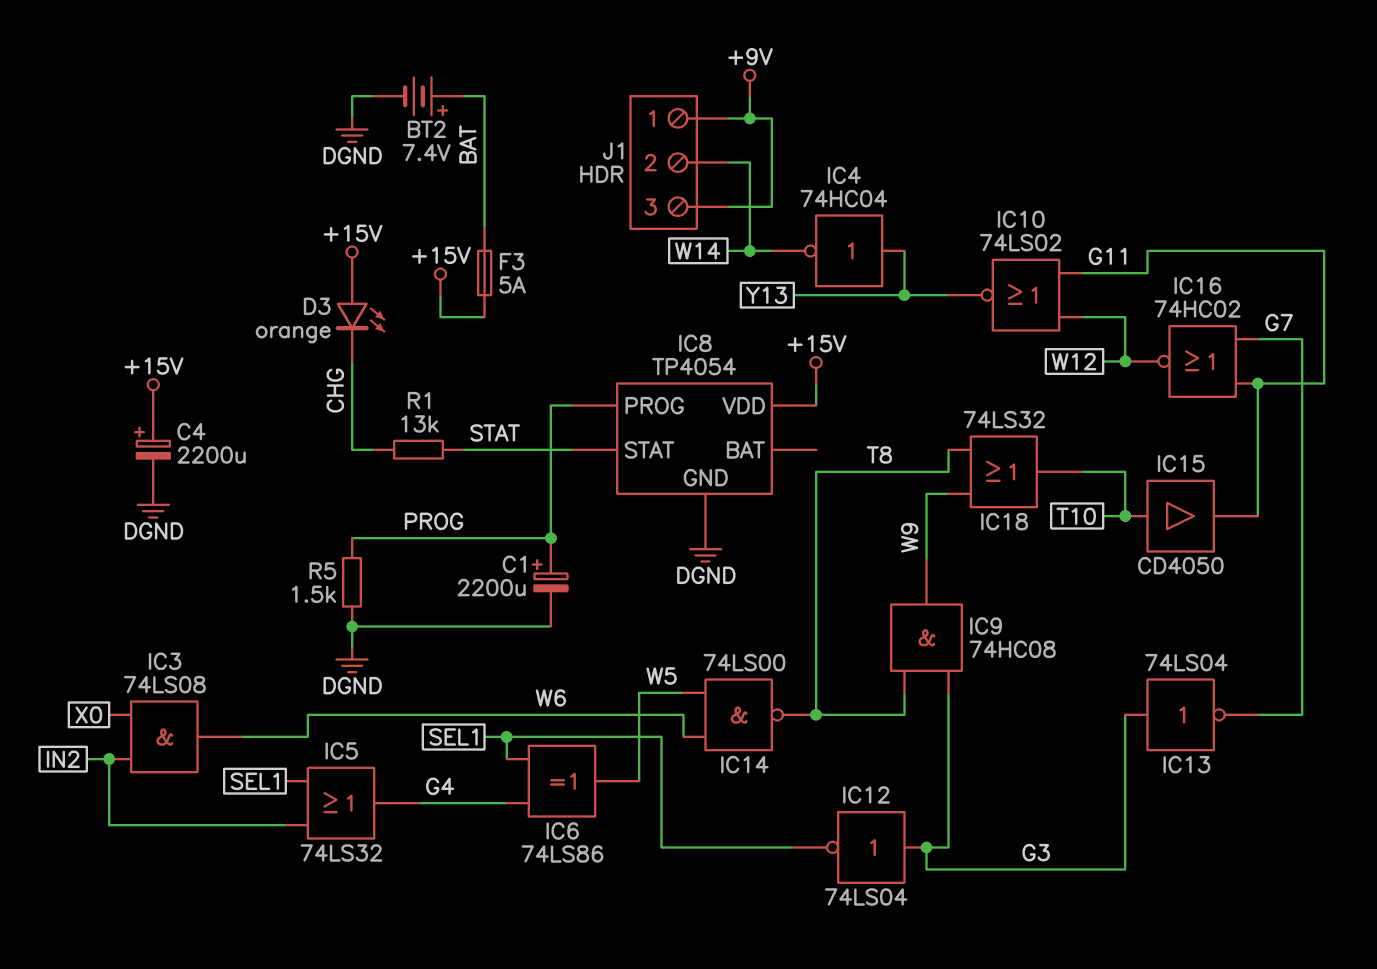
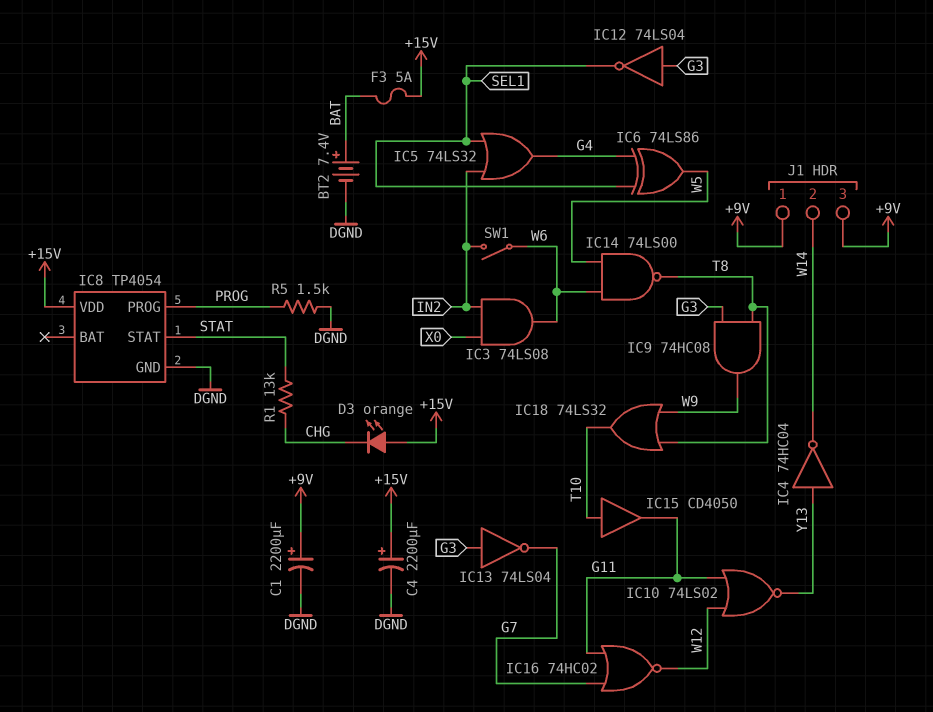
C1: 2200uF (plus PROG, minus DGND) -> 2200uF (plus +9V, minus DGND)
SW1: none -> switch (IN2, W6)

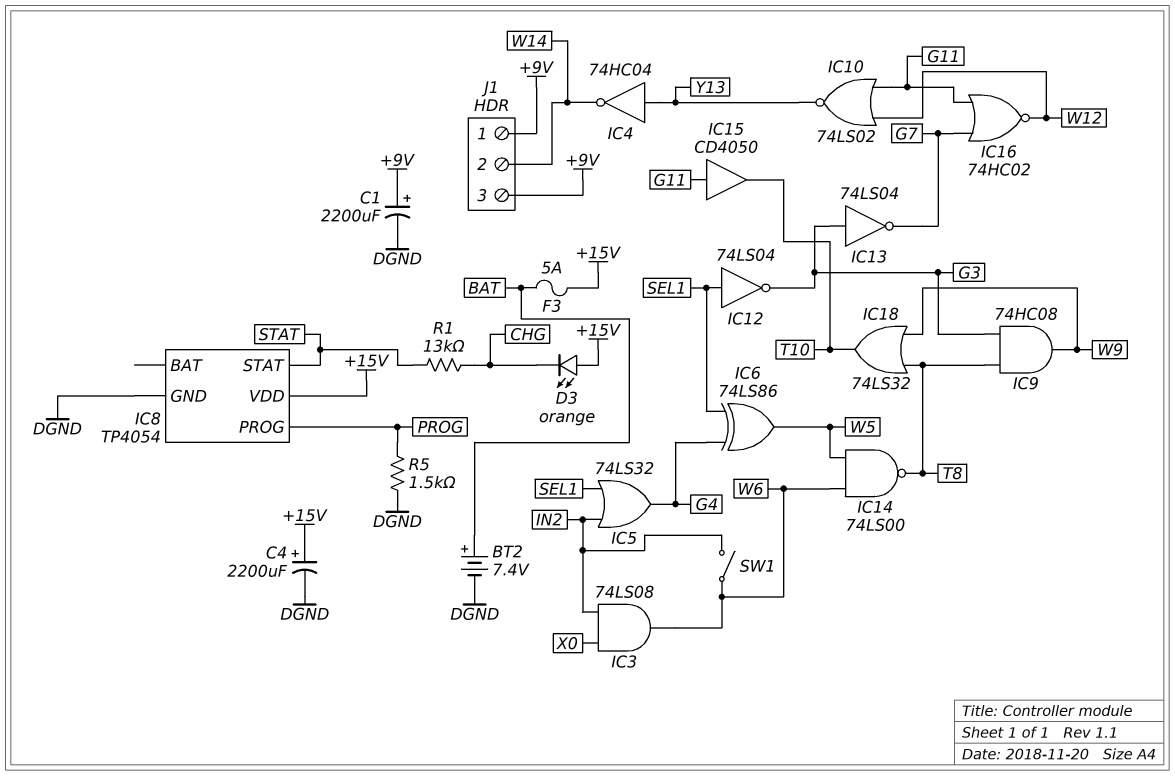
IC12: NOT 74LS04 (in G3, out SEL1) -> NOT 74LS04 (in SEL1, out G3)
IC15: buffer CD4050 (in T10, out G11) -> buffer CD4050 (in G11, out T10)

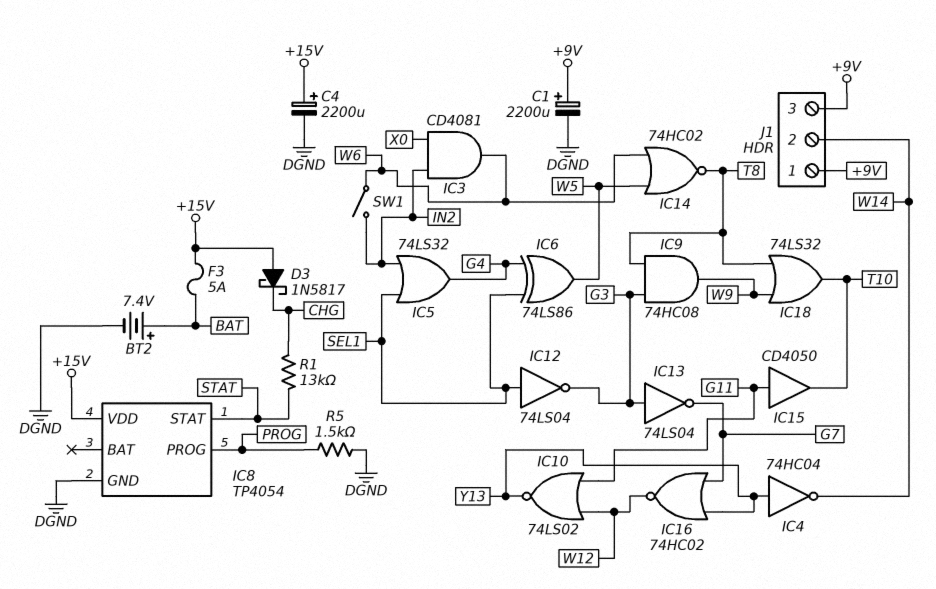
D3: LED orange (A +15V, K CHG) -> schottky 1N5817 (A +15V, K CHG)
IC3: AND 74LS08 (in IN2, in X0, out W6) -> AND CD4081 (in IN2, in X0, out W6)
IC14: NAND 74LS00 (in W5, in W6, out T8) -> NOR 74HC02 (in W5, in W6, out T8)
IC16: NOR 74HC02 (in G7, in G11, out W12) -> NOR 74HC02 (in G7, in Y13, out W12)

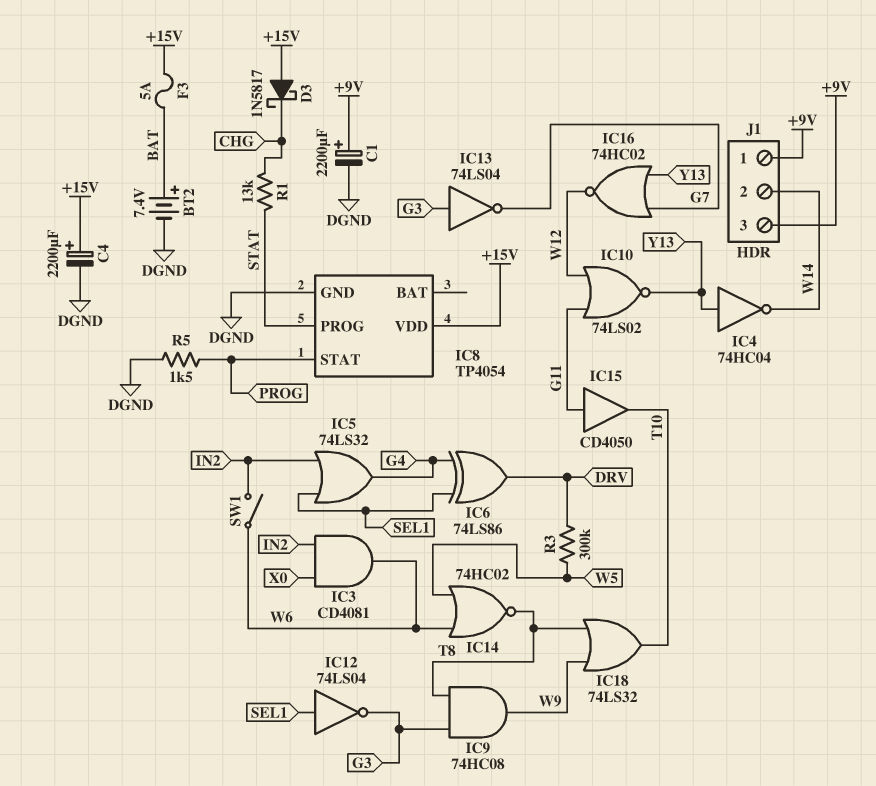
IC6: XOR 74LS86 (in G4, in SEL1, out W5) -> XOR 74LS86 (in G4, in SEL1, out DRV)
IC8 pin PROG: PROG -> STAT
IC8 pin STAT: STAT -> PROG
R3: none -> 300k (DRV, W5)

